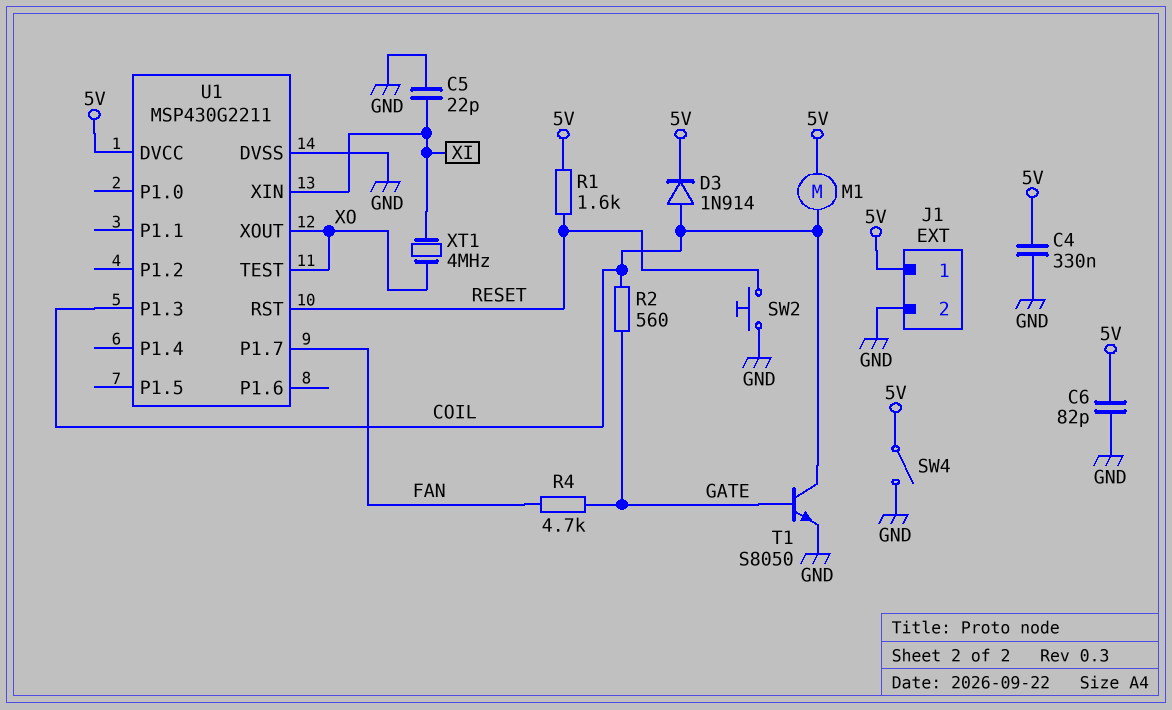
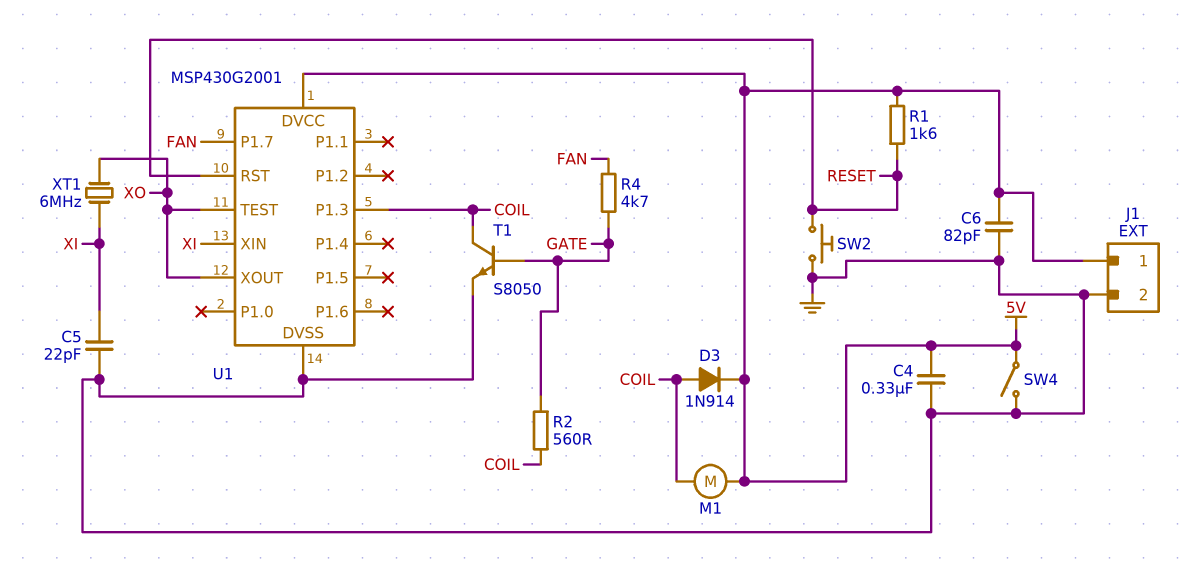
U1: MSP430G2211 -> MSP430G2001
XT1: 4MHz (XI, XO) -> 6MHz (XI, XO)

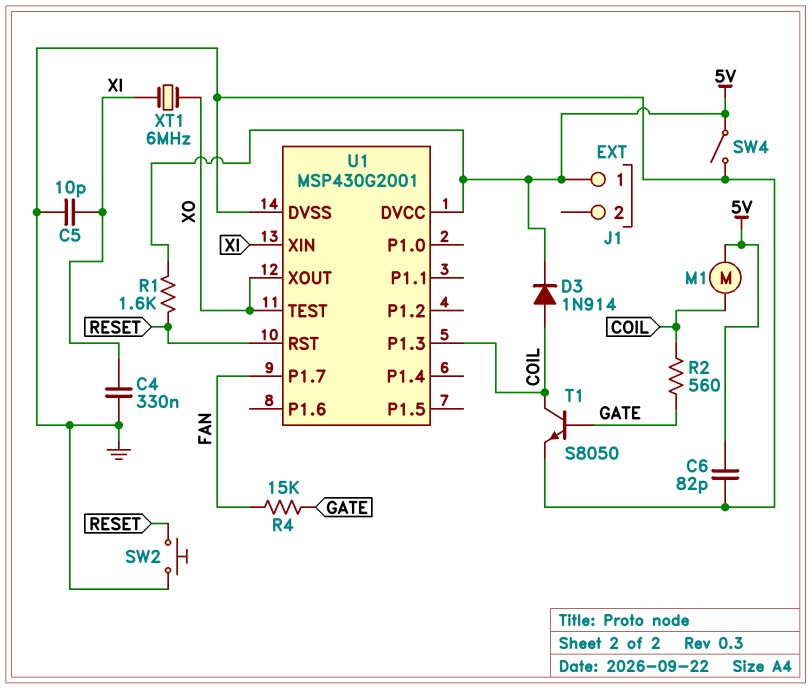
C4: 330nF (5V, GND) -> 330nF (GND, XI)
C5: 22pF (GND, XI) -> 10pF (GND, XI)
J1 pin 2: GND -> none
R4: 4.7k (FAN, GATE) -> 15k (FAN, GATE)

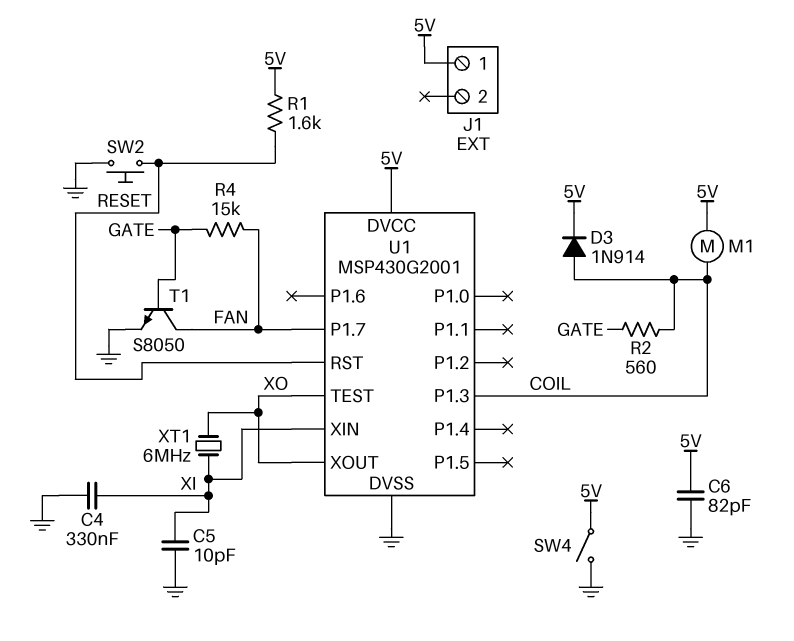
T1: NPN S8050 (B GATE, C COIL, E GND) -> NPN S8050 (B GATE, C FAN, E GND)

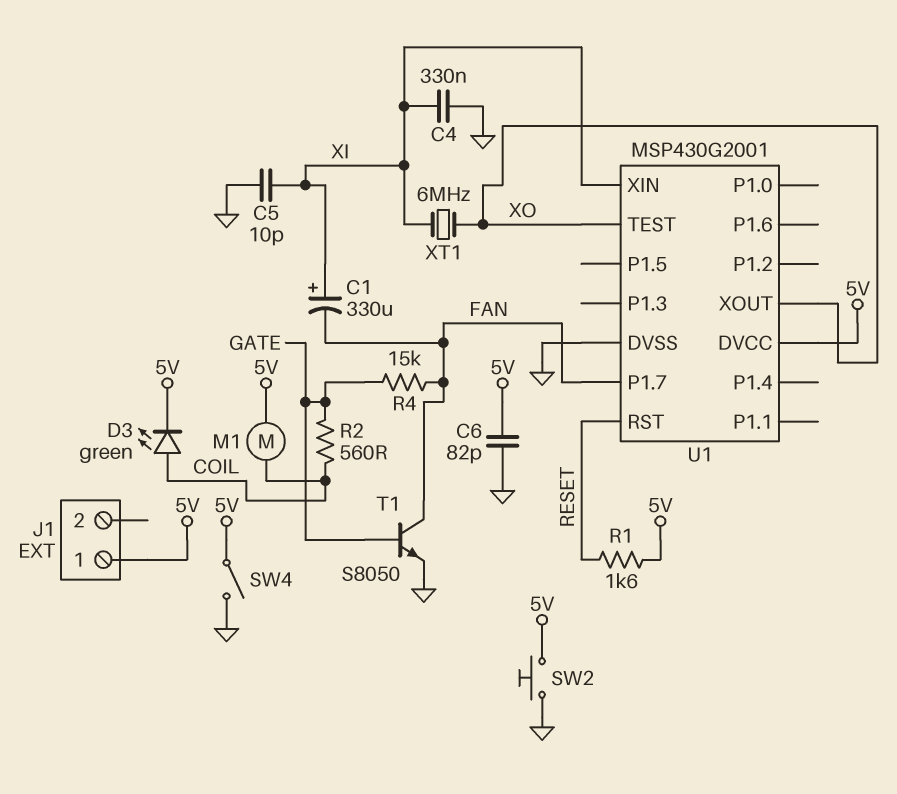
C1: none -> 330uF (plus XI, minus FAN)
D3: diode 1N914 (A COIL, K 5V) -> LED green (A COIL, K 5V)
SW2: button (GND, RESET) -> button (5V, GND)
U1 pin P1.3: COIL -> none

